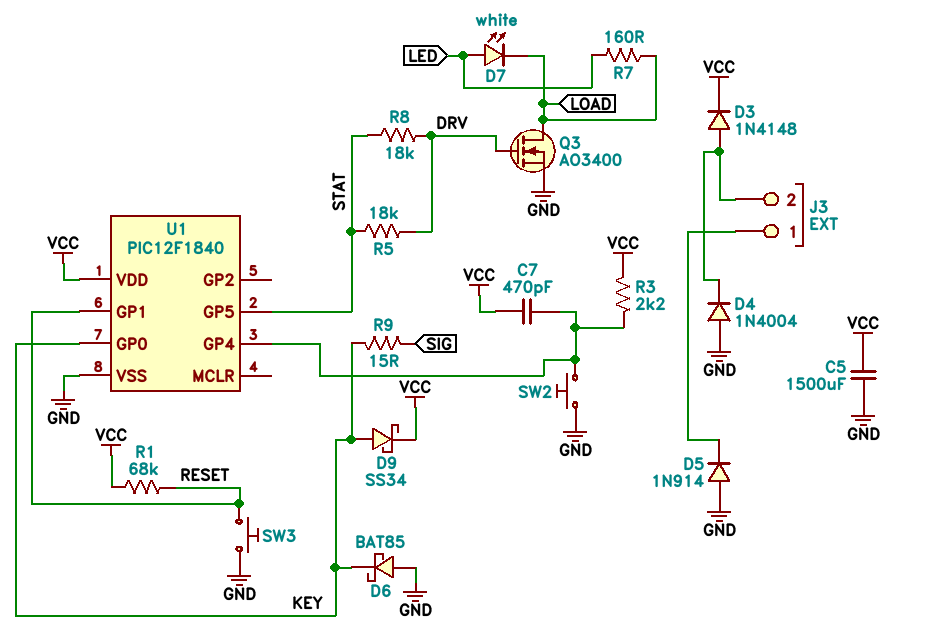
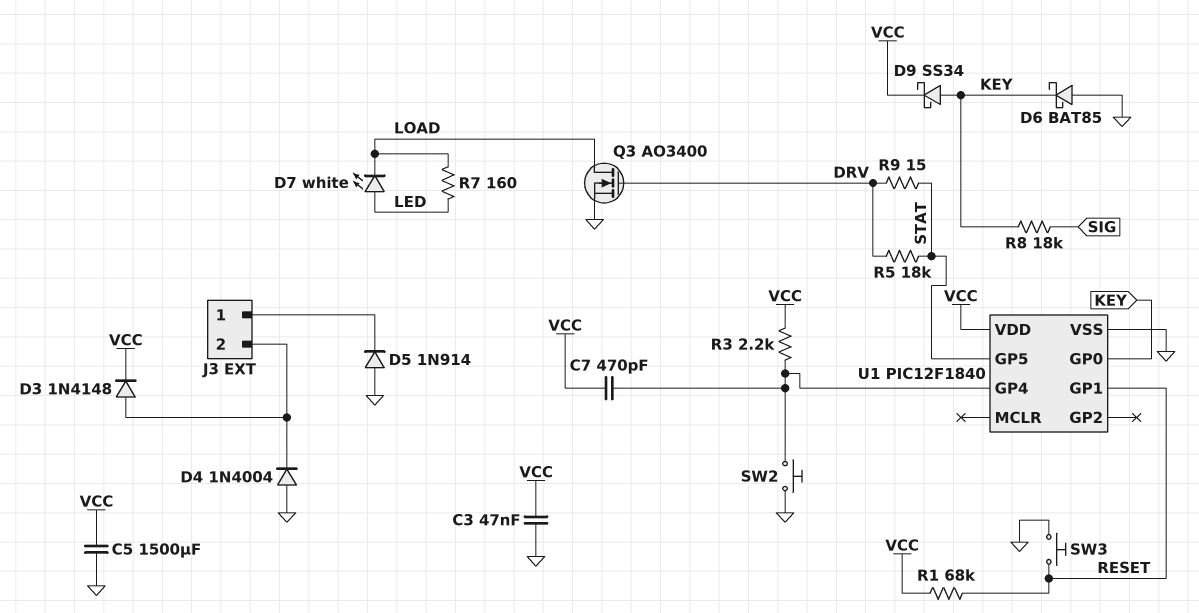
C3: none -> 47nF (GND, VCC)
R8: 18k (DRV, STAT) -> 18k (KEY, SIG)
R9: 15 (KEY, SIG) -> 15 (DRV, STAT)

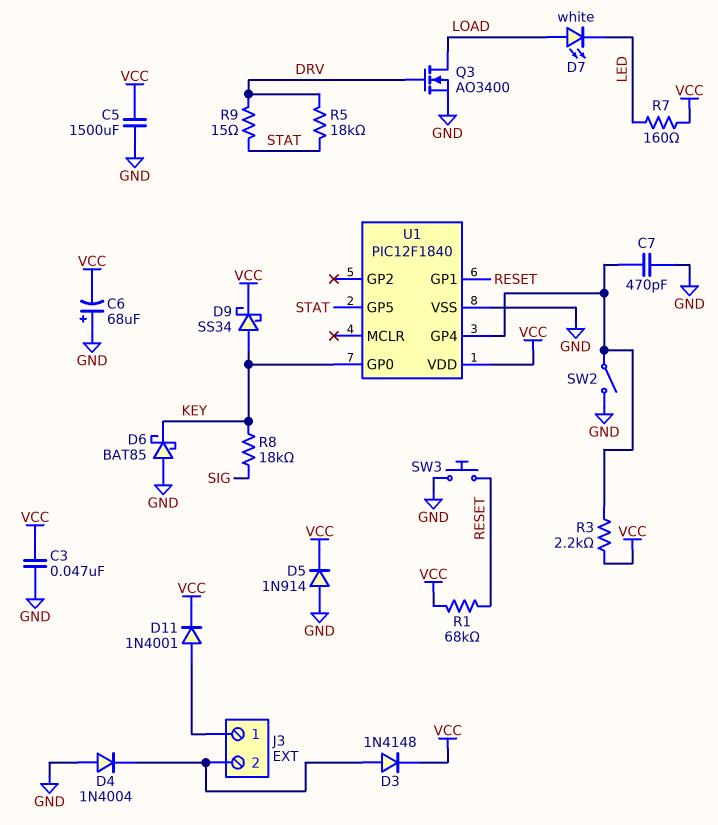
C6: none -> 68uF (plus GND, minus VCC)
C7: 470pF (U1/GP4, VCC) -> 470pF (GND, U1/GP4)
D5: diode 1N914 (A GND, K J3/1) -> diode 1N914 (A GND, K VCC)
D7: LED white (A LED, K LOAD) -> LED white (A LOAD, K LED)
D11: none -> diode 1N4001 (A J3/1, K VCC)
R7: 160 (LED, LOAD) -> 160 (LED, VCC)
SW2: button (GND, U1/GP4) -> switch (GND, U1/GP4)

